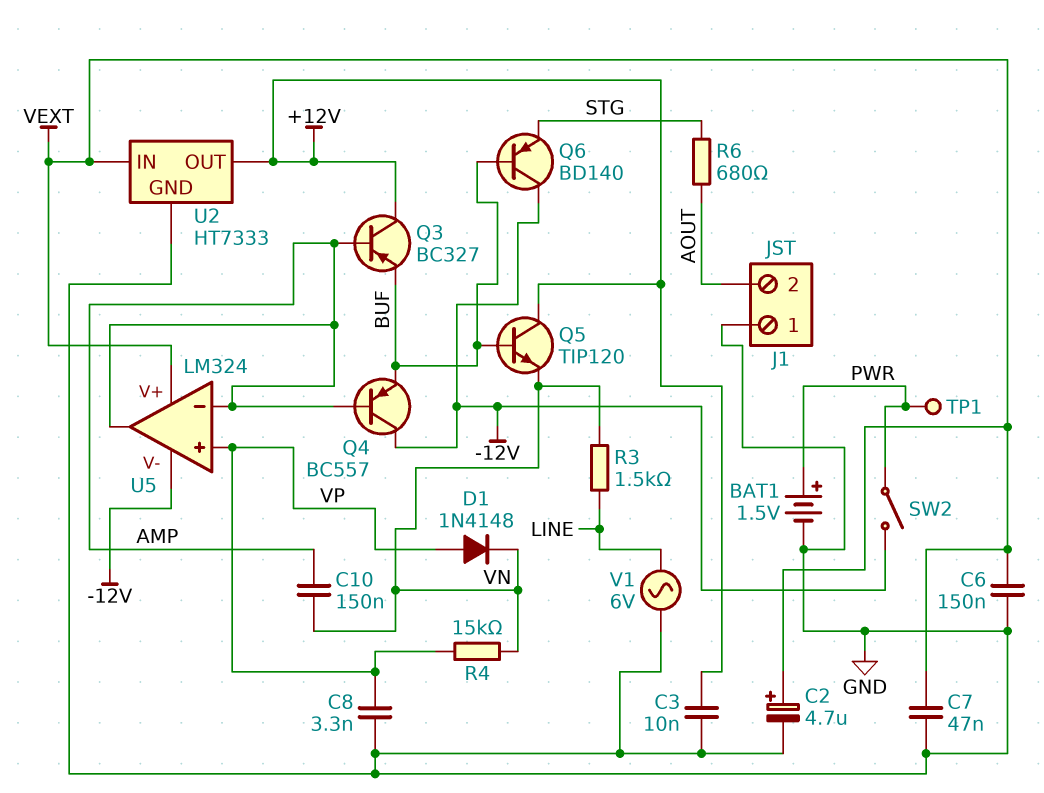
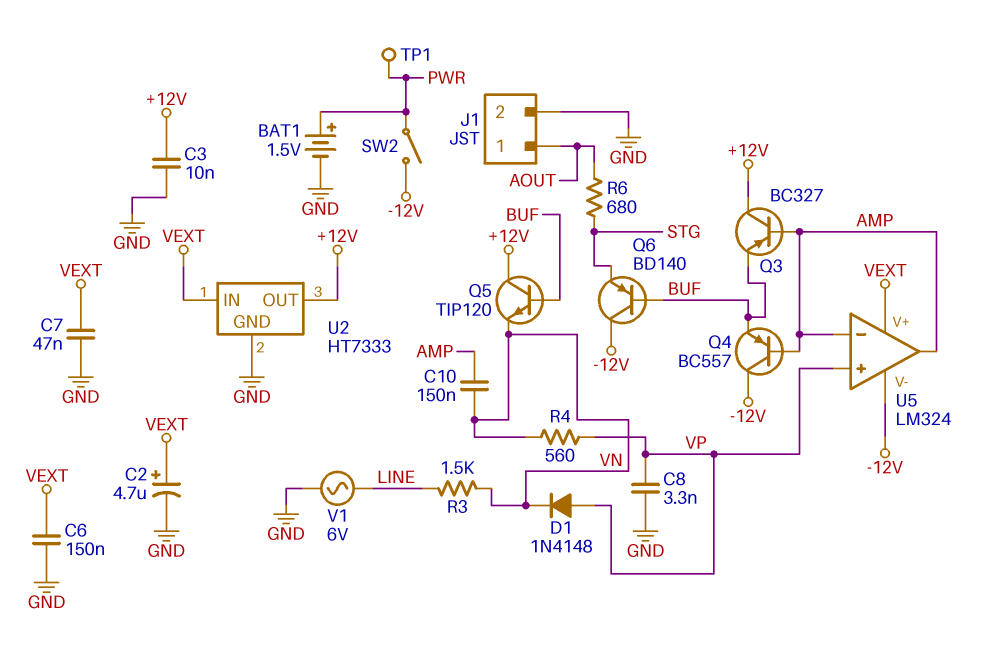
J1 pin 1: GND -> AOUT
J1 pin 2: AOUT -> GND
R4: 15k (VN, VP) -> 560 (VN, VP)

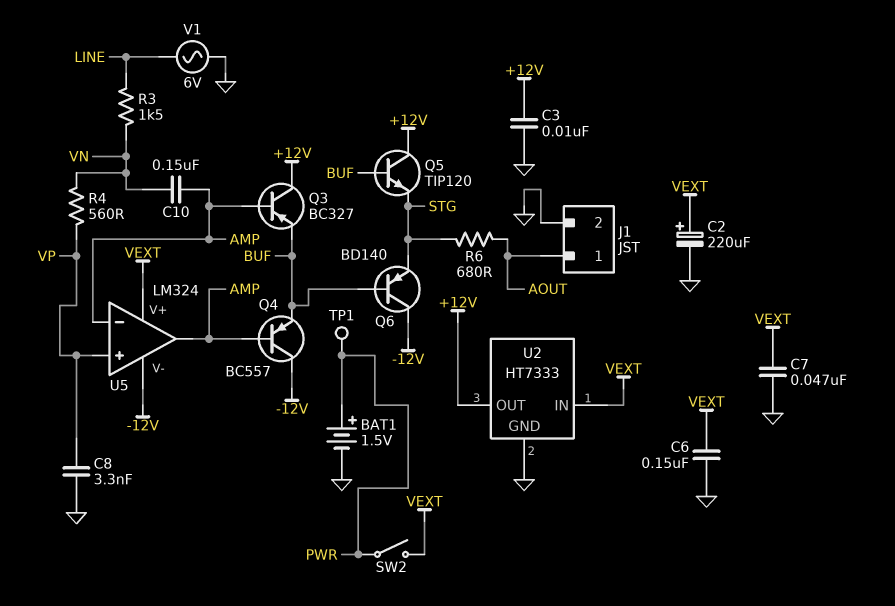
C2: 4.7uF (plus VEXT, minus GND) -> 220uF (plus VEXT, minus GND)
D1: diode 1N4148 (A VP, K VN) -> none
Q5: NPN TIP120 (B BUF, C +12V, E VN) -> NPN TIP120 (B BUF, C +12V, E STG)
SW2: switch (-12V, PWR) -> switch (PWR, VEXT)

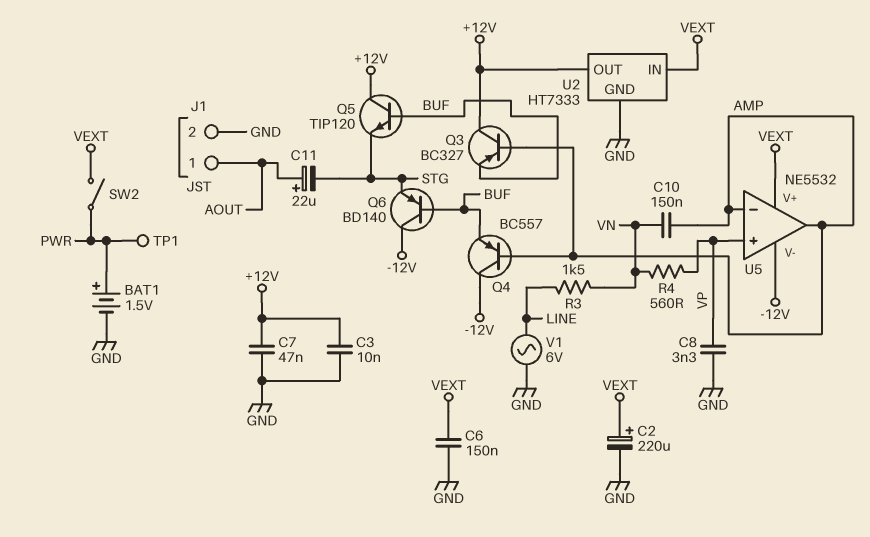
C7: 47nF (GND, VEXT) -> 47nF (+12V, GND)
C11: none -> 22uF (plus AOUT, minus STG)
R6: 680 (AOUT, STG) -> none
U5: LM324 -> NE5532

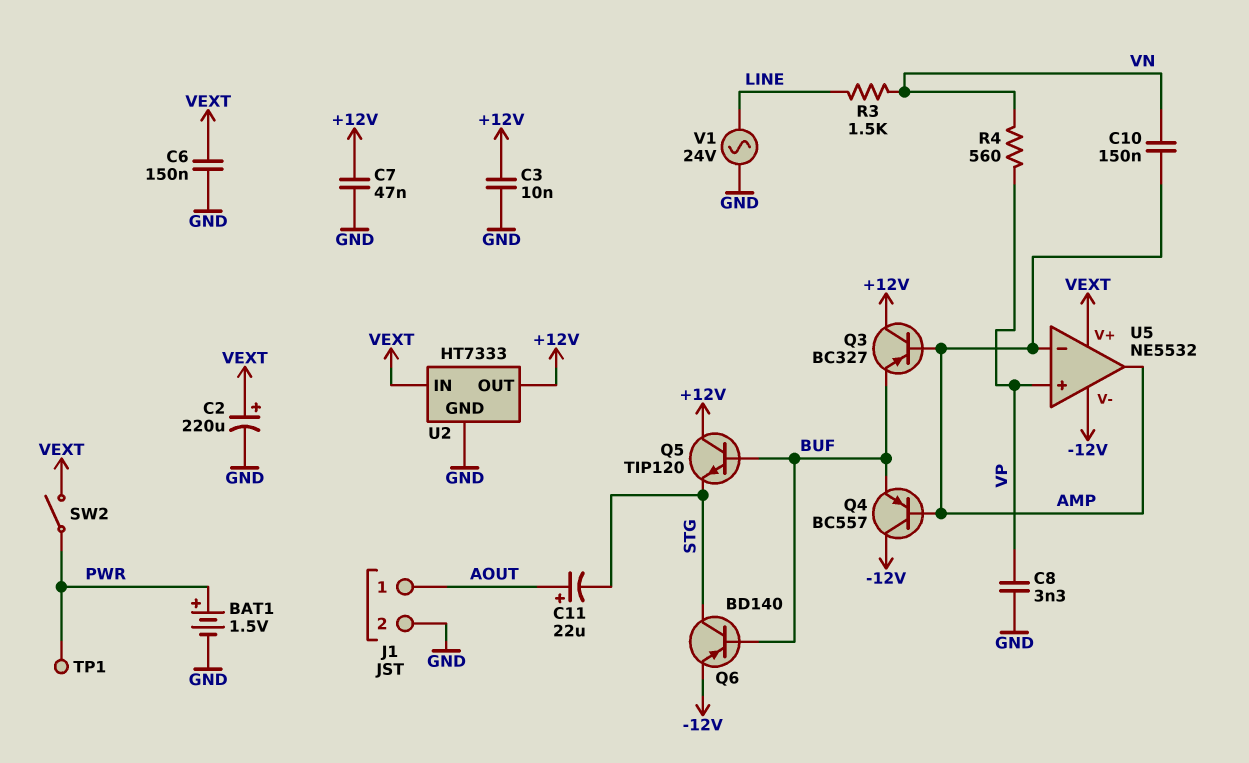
Q6: PNP BD140 (B BUF, C -12V, E STG) -> PNP BD140 (B BUF, C STG, E -12V)
V1: AC 6V (GND, LINE) -> AC 24V (GND, LINE)

